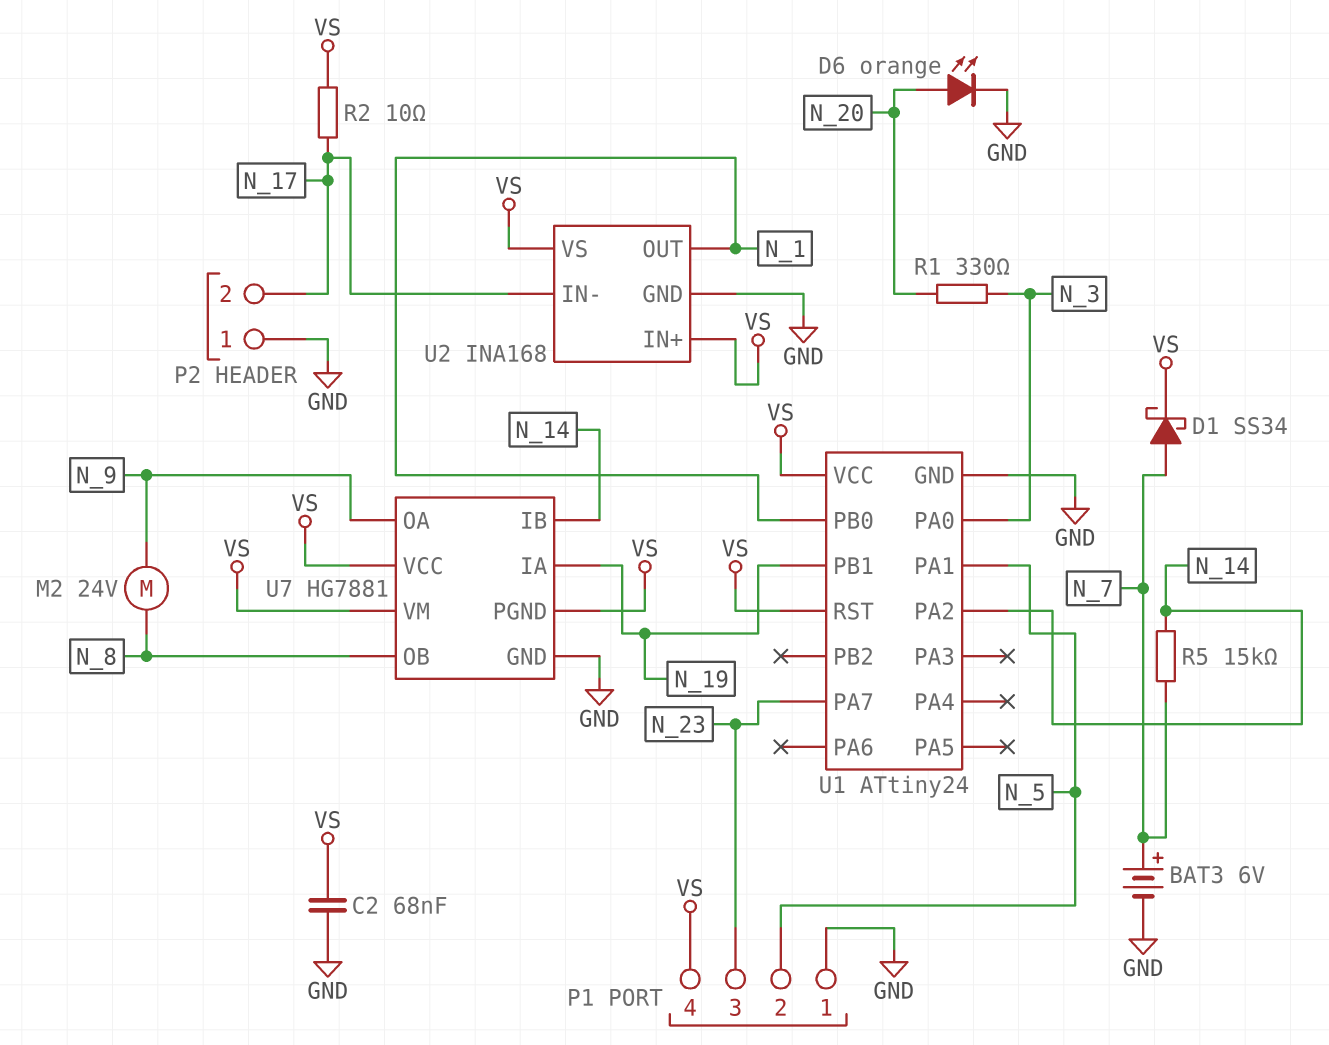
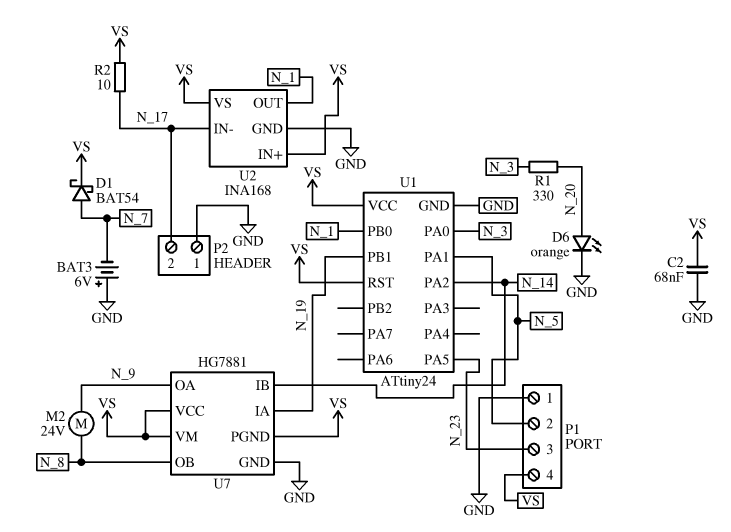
BAT3: 6V (plus N_7, minus GND) -> 6V (plus GND, minus N_7)
D1: schottky SS34 (A N_7, K VS) -> schottky BAT54 (A N_7, K VS)
R5: 15k (N_7, N_14) -> none
U1 pin PA5: none -> N_23
U1 pin PA7: N_23 -> none

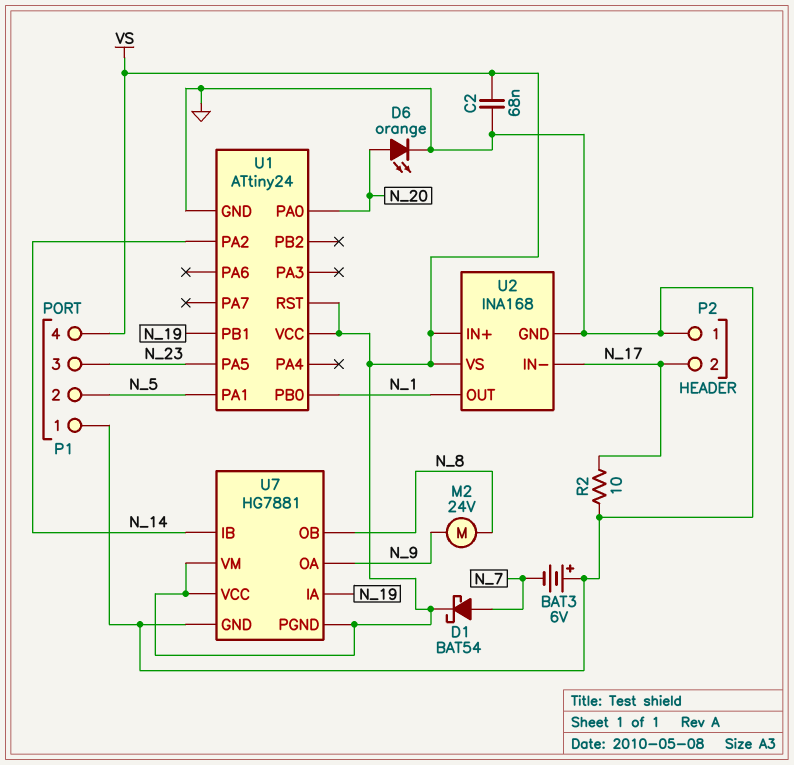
R1: 330 (N_3, N_20) -> none
R2: 10 (N_17, VS) -> 10 (GND, N_17)
U1 pin PA0: N_3 -> N_20

